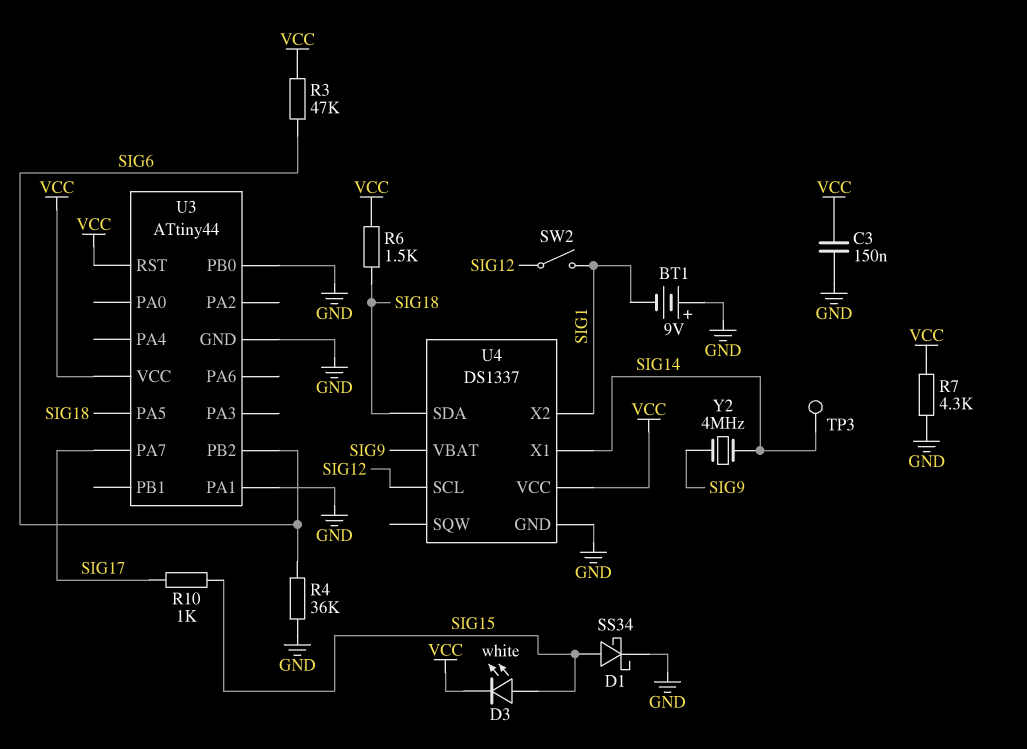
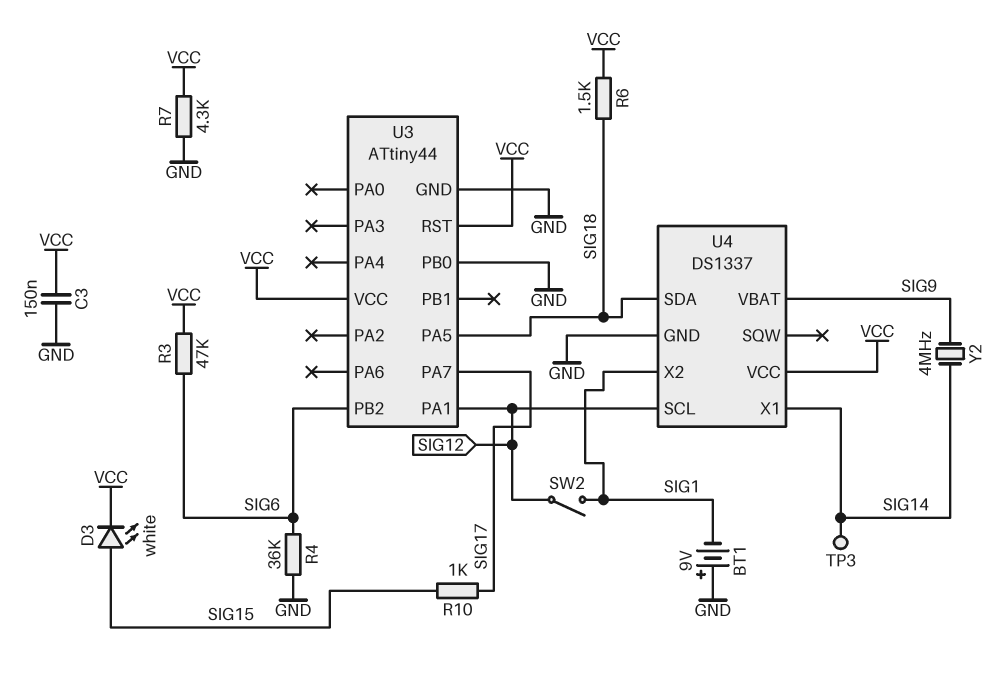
D1: schottky SS34 (A SIG15, K GND) -> none
U3 pin PA1: GND -> SIG12

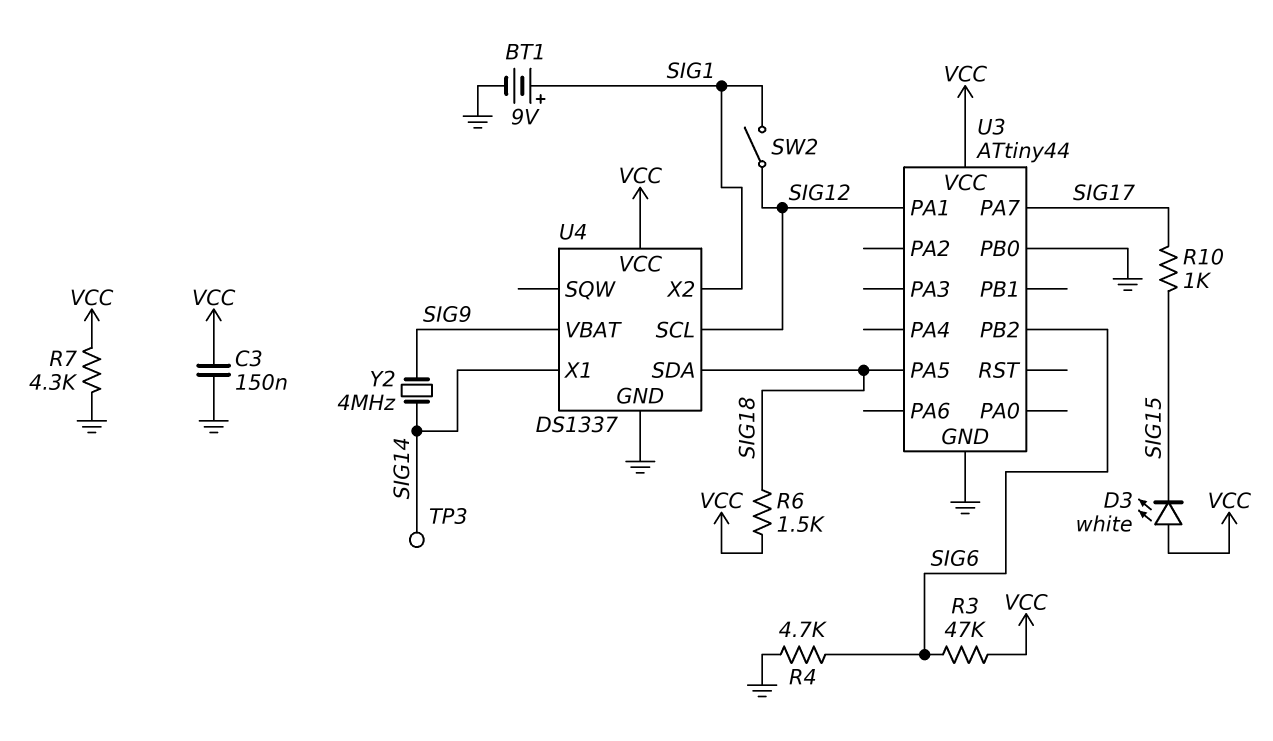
BT1: 9V (plus GND, minus SIG1) -> 9V (plus SIG1, minus GND)
D3: LED white (A SIG15, K VCC) -> LED white (A VCC, K SIG15)
R4: 36k (GND, SIG6) -> 4.7k (GND, SIG6)
U3 pin RST: VCC -> none

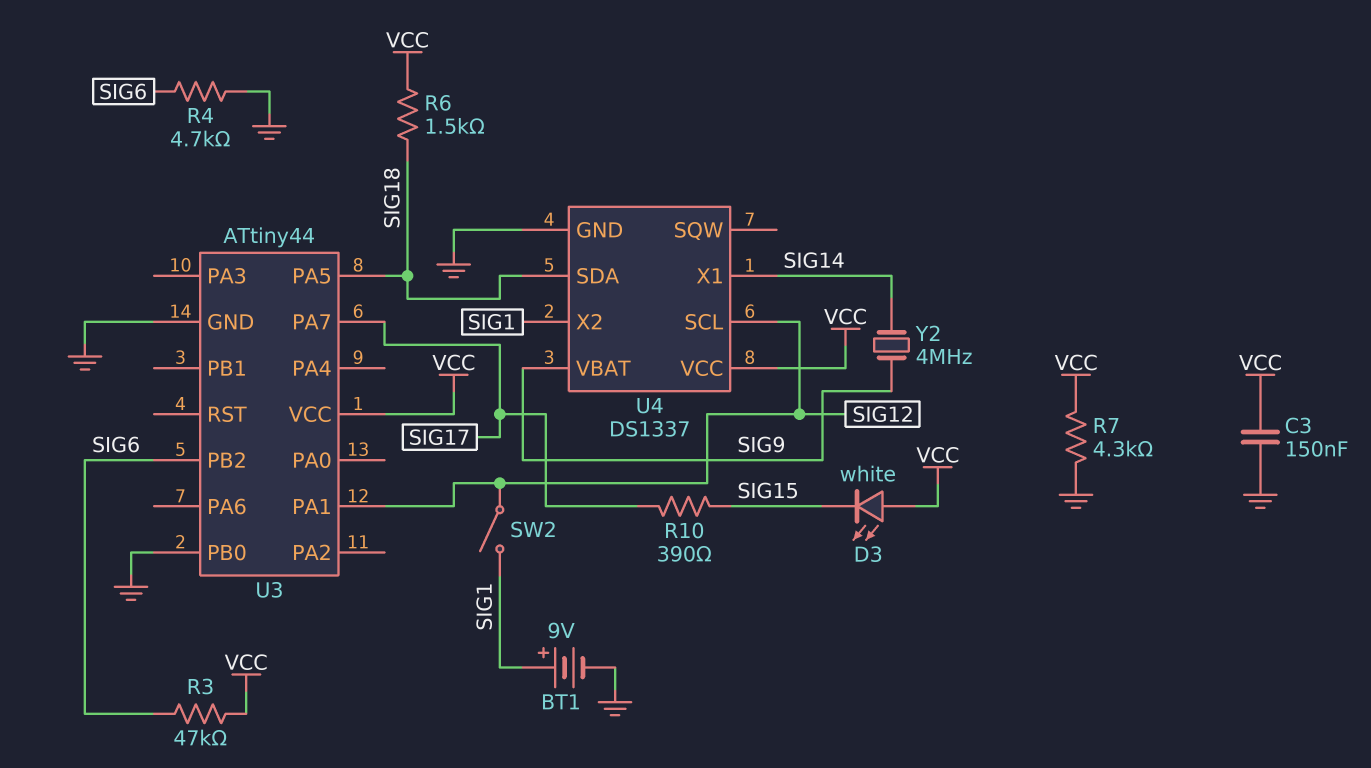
R10: 1k (SIG15, SIG17) -> 390 (SIG15, SIG17)
TP3: test point (SIG14) -> none

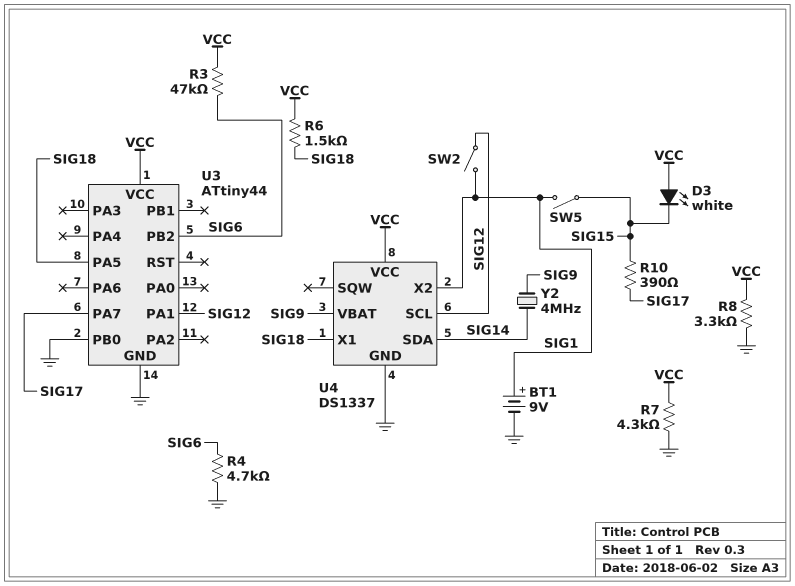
C3: 150nF (GND, VCC) -> none
R8: none -> 3.3k (GND, VCC)
SW5: none -> switch (SIG1, SIG15)
U4 pin SDA: SIG18 -> SIG14
U4 pin X1: SIG14 -> SIG18

